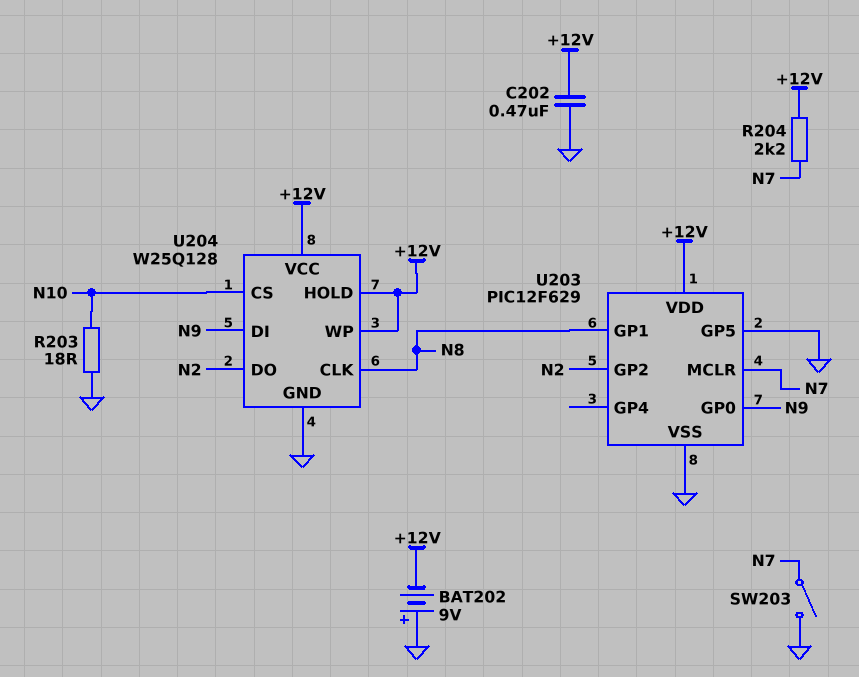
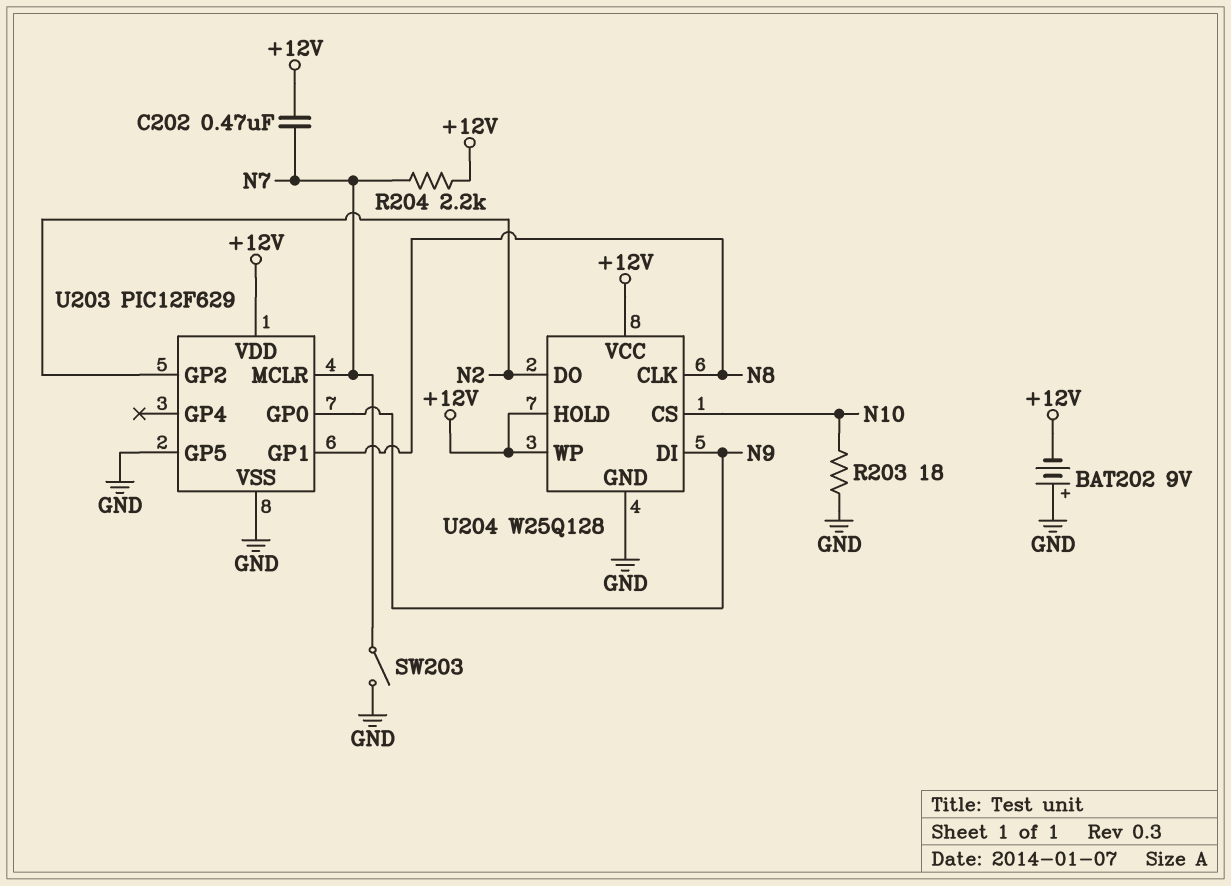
C202: 470nF (+12V, GND) -> 470nF (+12V, N7)

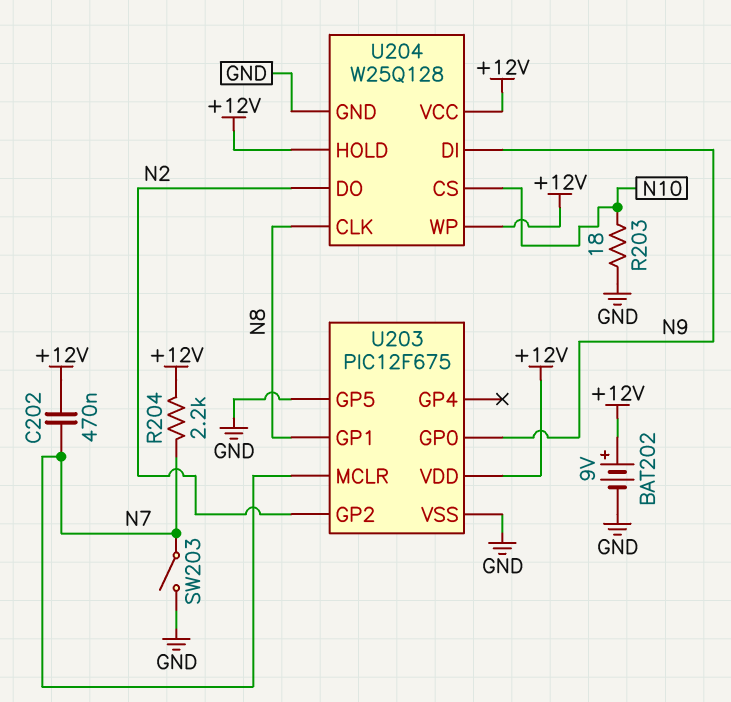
BAT202: 9V (plus GND, minus +12V) -> 9V (plus +12V, minus GND)
U203: PIC12F629 -> PIC12F675

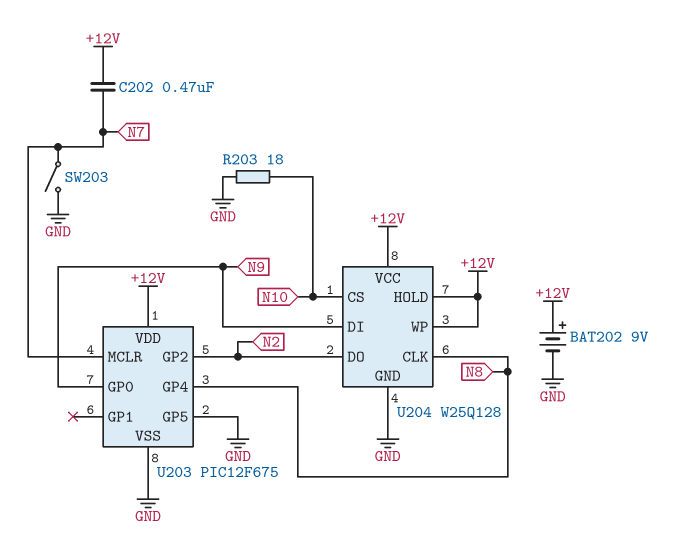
R204: 2.2k (+12V, N7) -> none
U203 pin GP1: N8 -> none
U203 pin GP4: none -> N8

